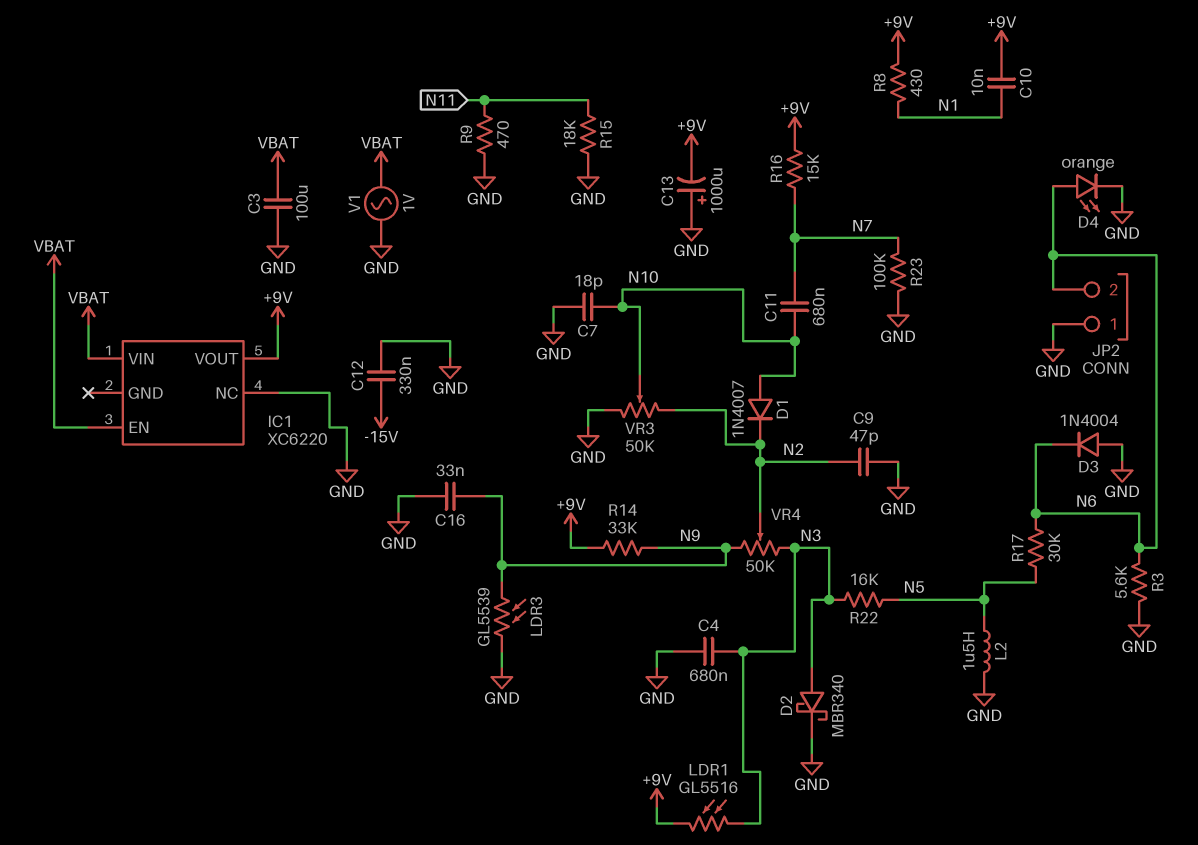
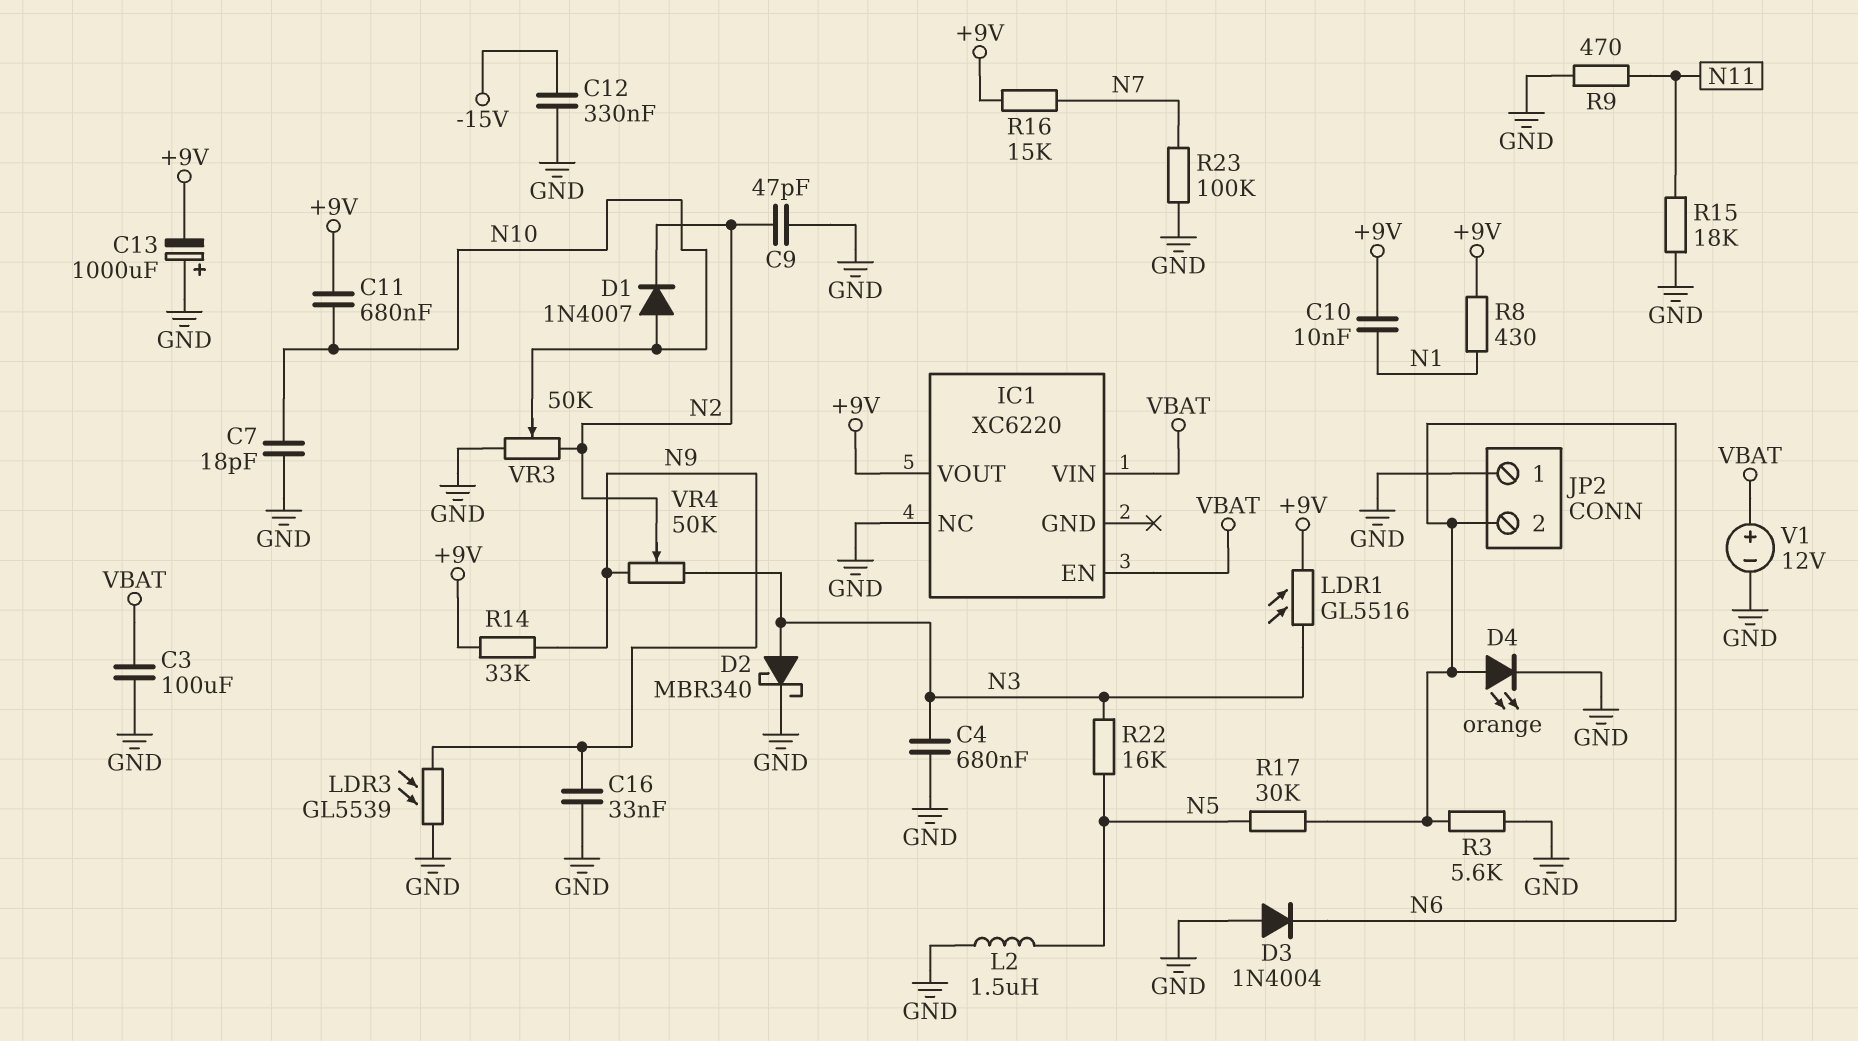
C11: 680nF (N7, N10) -> 680nF (+9V, N10)
V1: AC 1V (GND, VBAT) -> 12V (plus VBAT, minus GND)

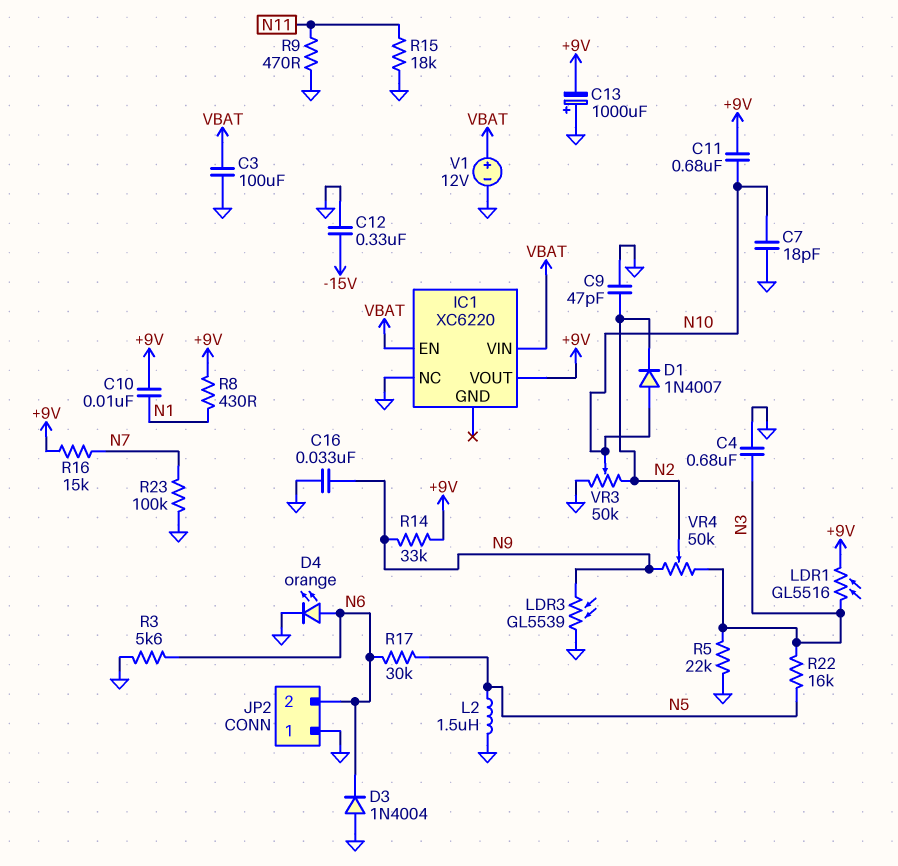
D2: schottky MBR340 (A N3, K GND) -> none
R5: none -> 22k (GND, N3)

